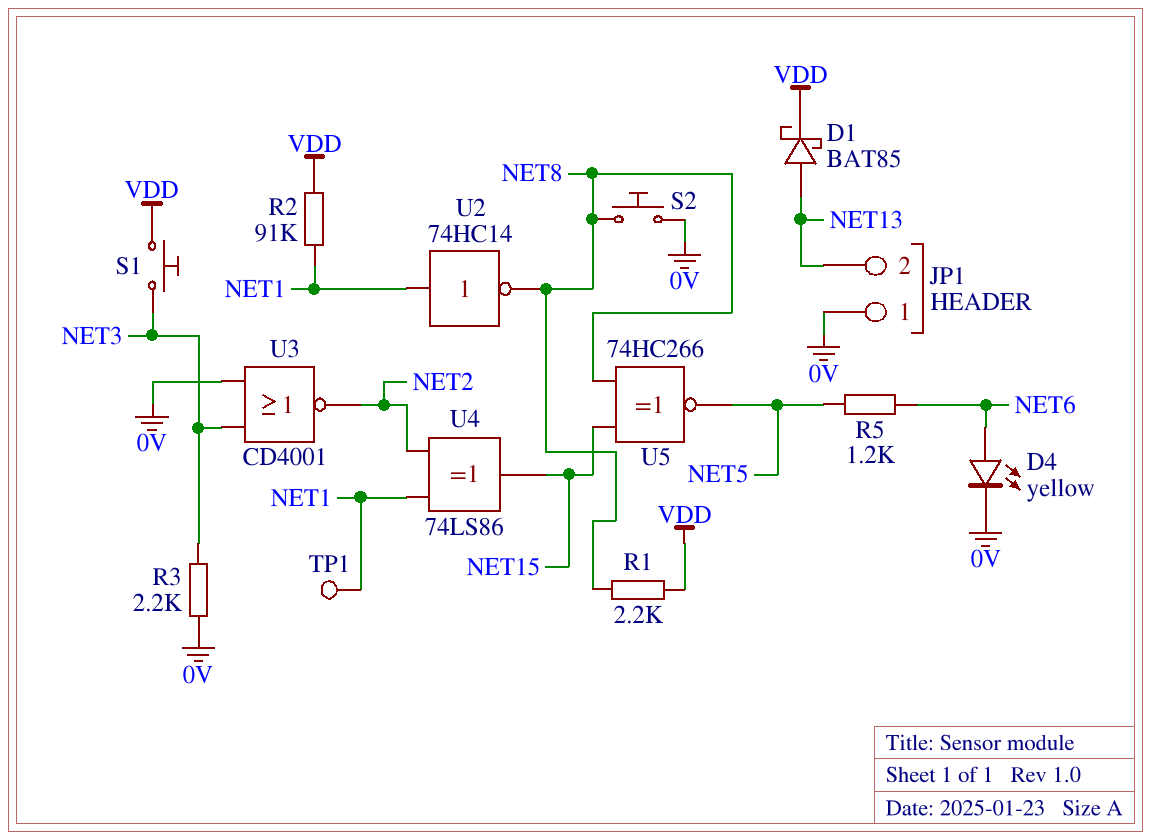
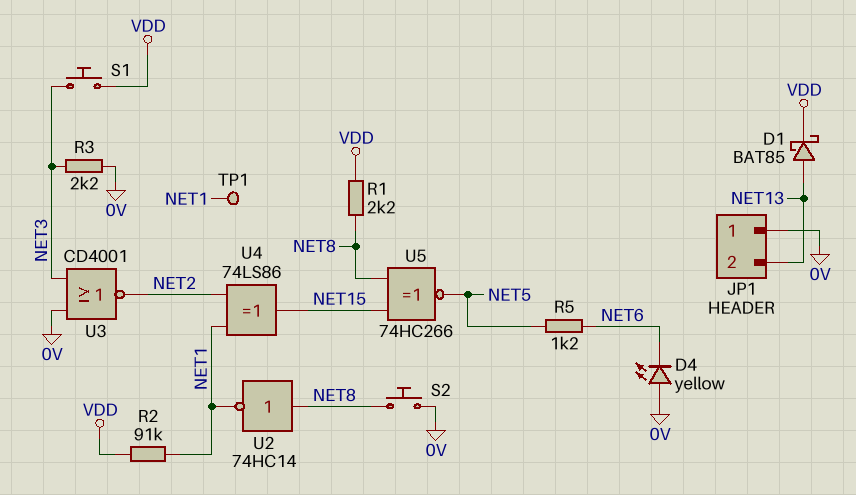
D4: LED yellow (A NET6, K 0V) -> LED yellow (A 0V, K NET6)
U2: NOT 74HC14 (in NET1, out NET8) -> NOT 74HC14 (in NET8, out NET1)

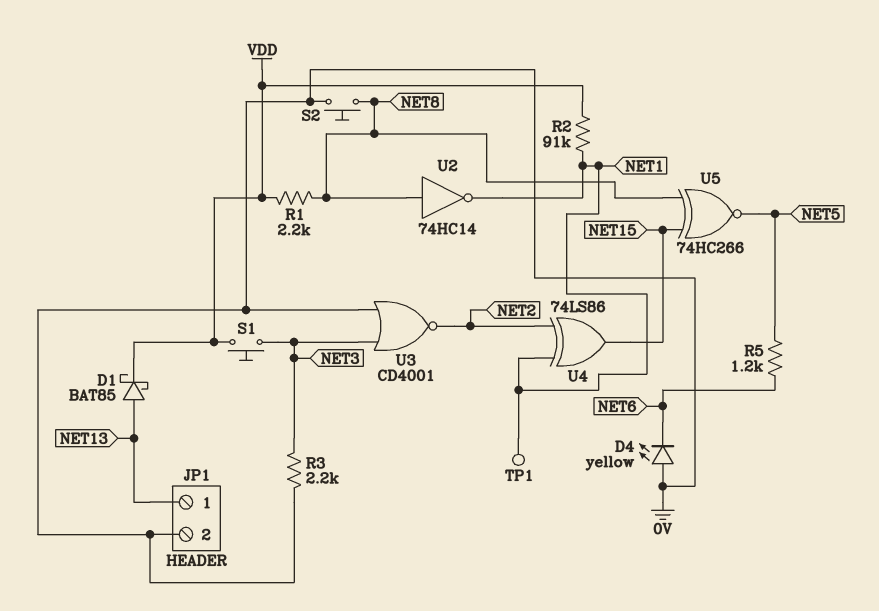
JP1 pin 1: 0V -> NET13
JP1 pin 2: NET13 -> 0V

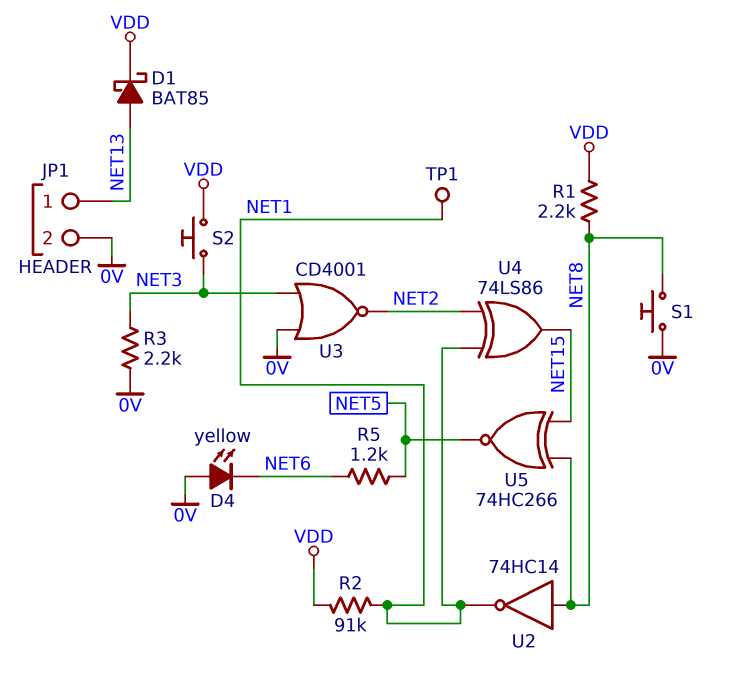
S1: button (NET3, VDD) -> button (0V, NET8)
S2: button (0V, NET8) -> button (NET3, VDD)

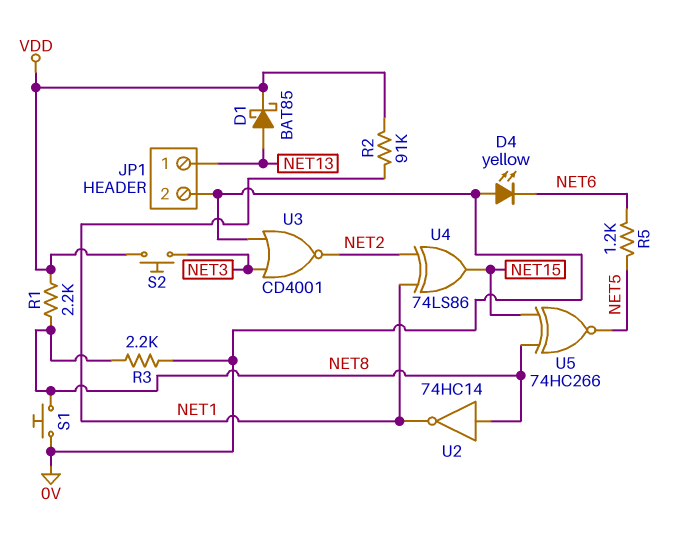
R3: 2.2k (0V, NET3) -> 2.2k (0V, NET8)
TP1: test point (NET1) -> none

